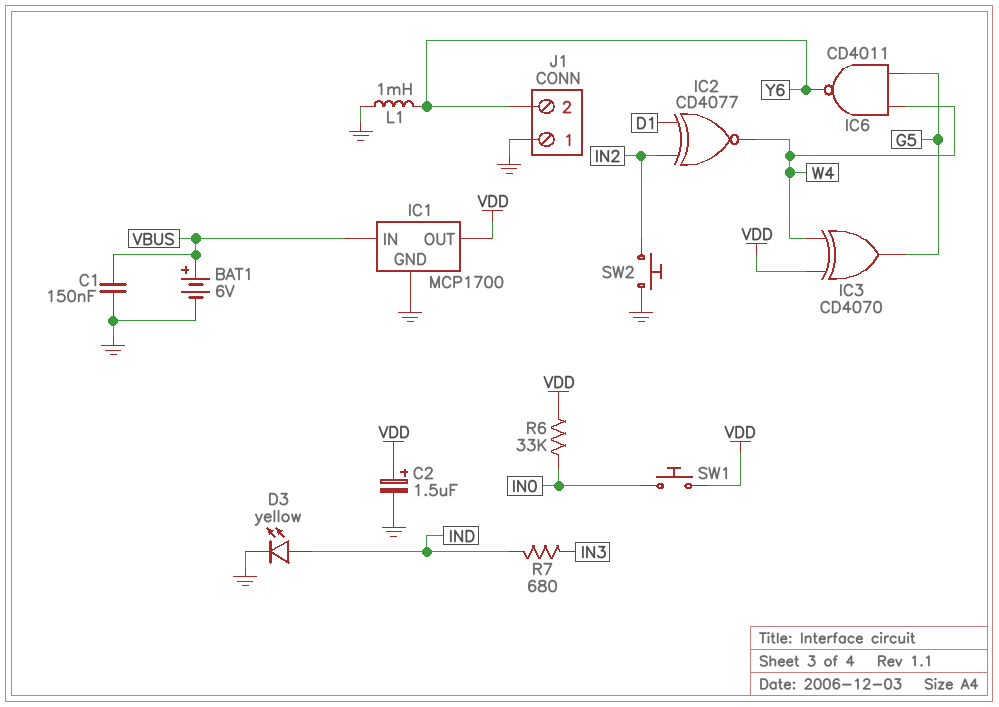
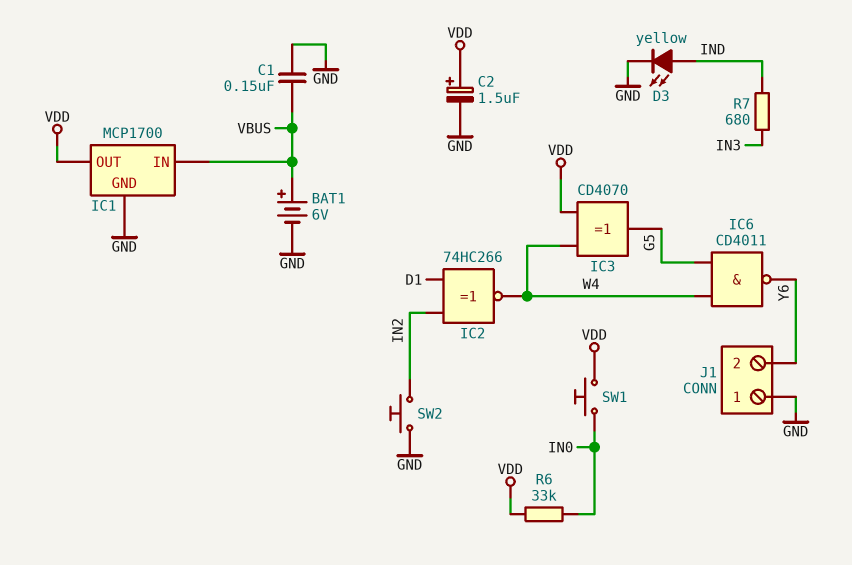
IC2: XNOR CD4077 (in D1, in IN2, out W4) -> XNOR 74HC266 (in D1, in IN2, out W4)
L1: 1mH (GND, Y6) -> none

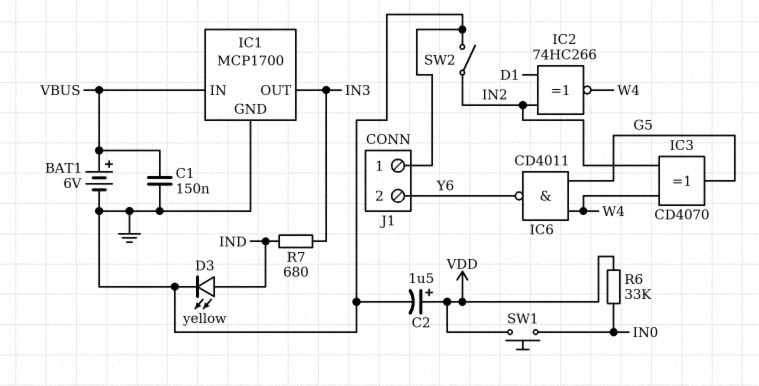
IC1 pin OUT: VDD -> IN3
IC3: XOR CD4070 (in VDD, in W4, out G5) -> XOR CD4070 (in IN2, in W4, out G5)
SW2: button (GND, IN2) -> switch (GND, IN2)

